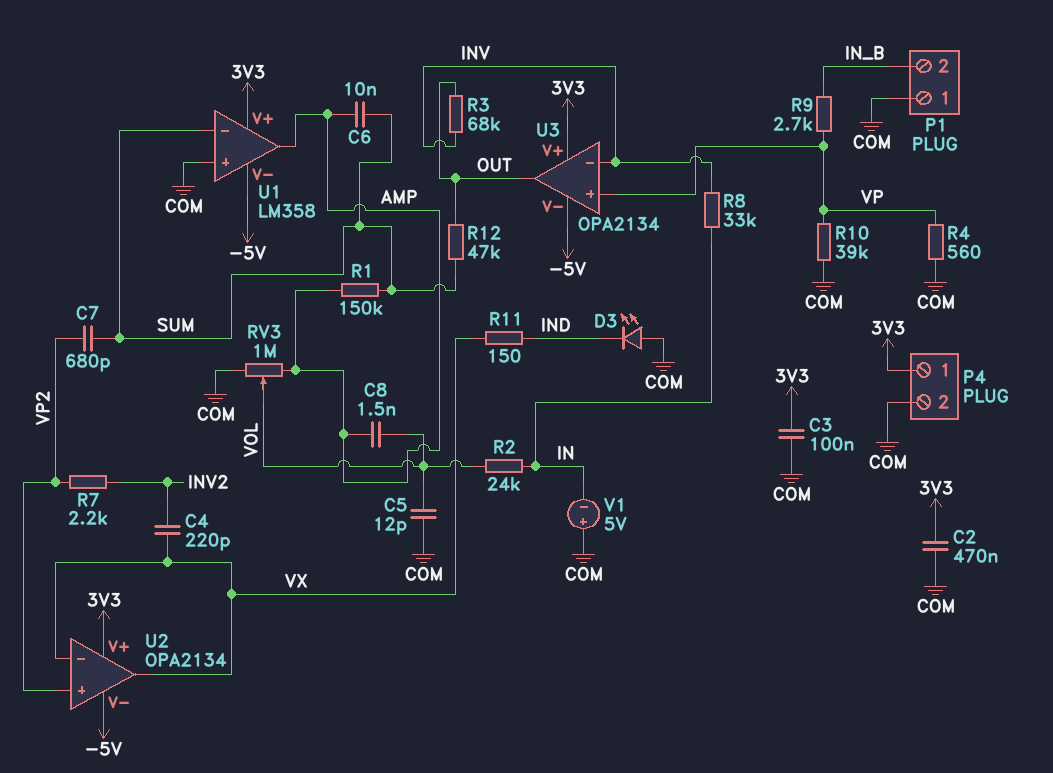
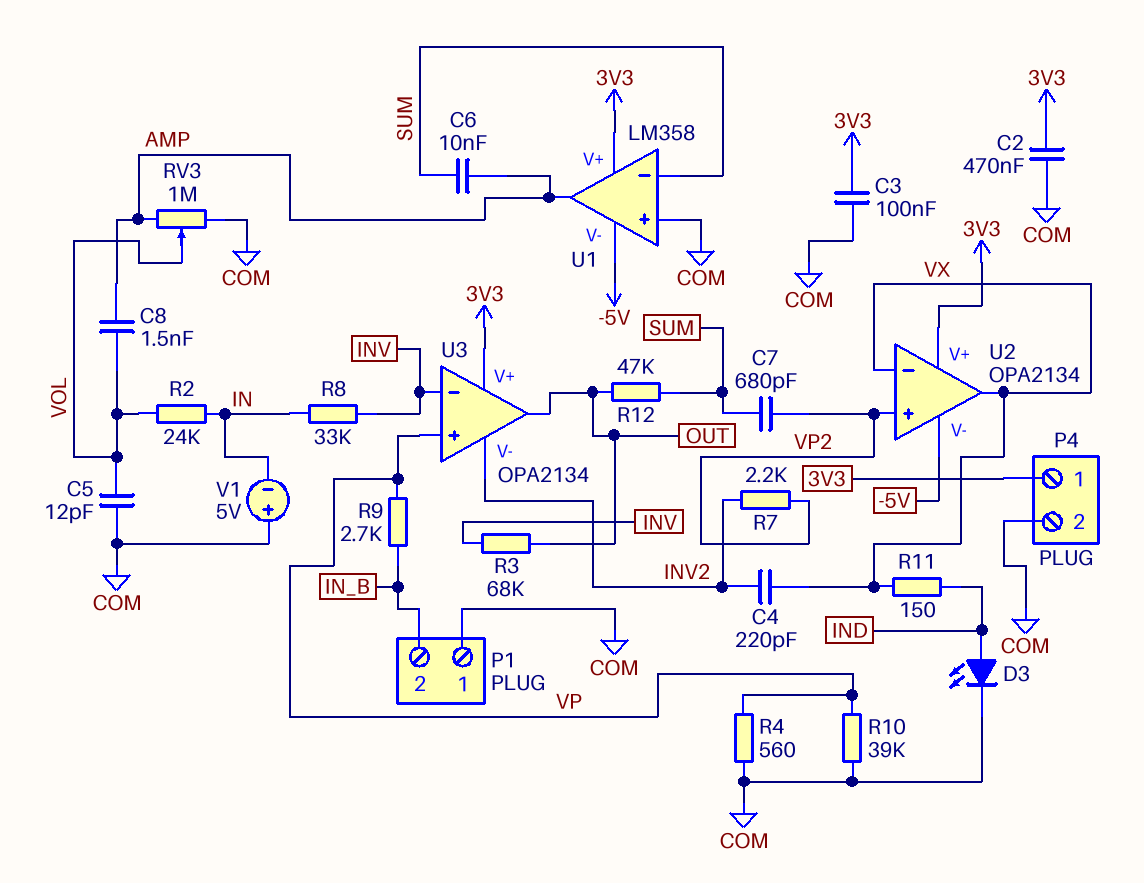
D3: LED (A COM, K IND) -> LED (A IND, K COM)
R1: 150k (AMP, SUM) -> none
U3 pin V-: -5V -> INV2

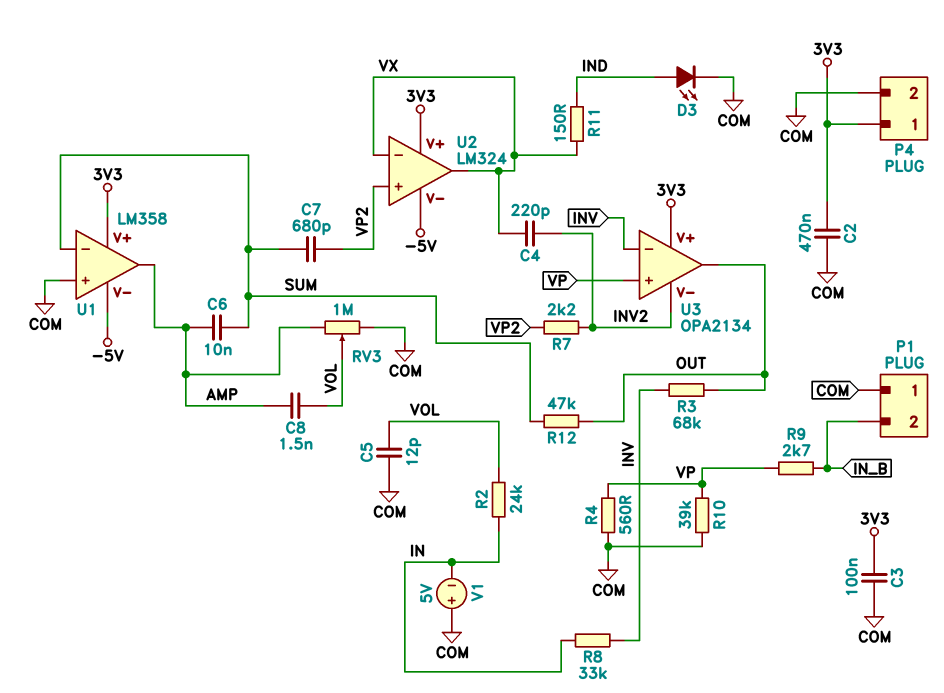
U2: OPA2134 -> LM324

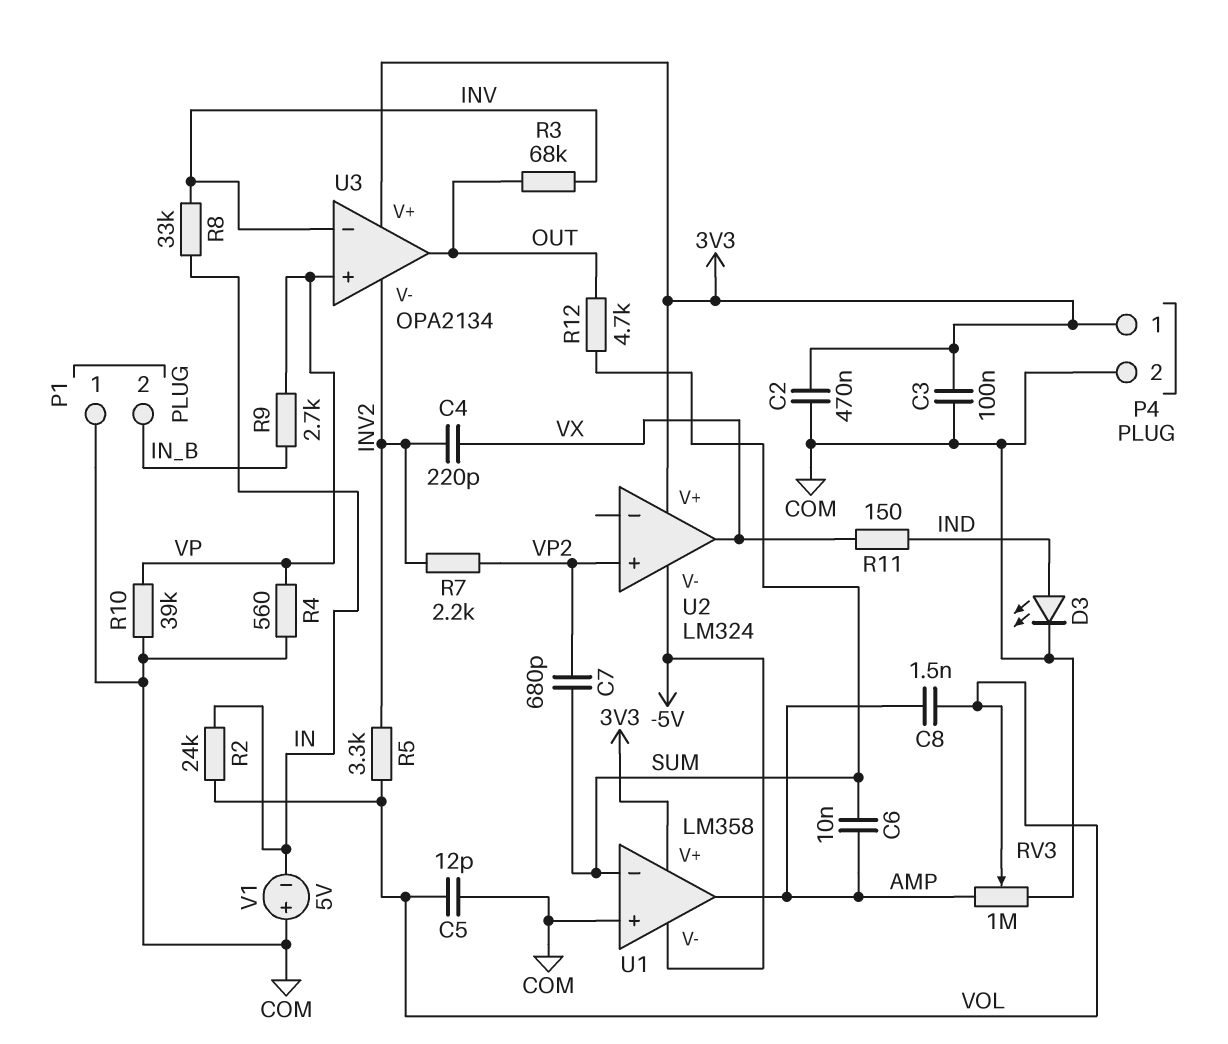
R5: none -> 3.3k (INV2, VOL)
R12: 47k (OUT, SUM) -> 4.7k (OUT, SUM)
U2 pin in-: VX -> none

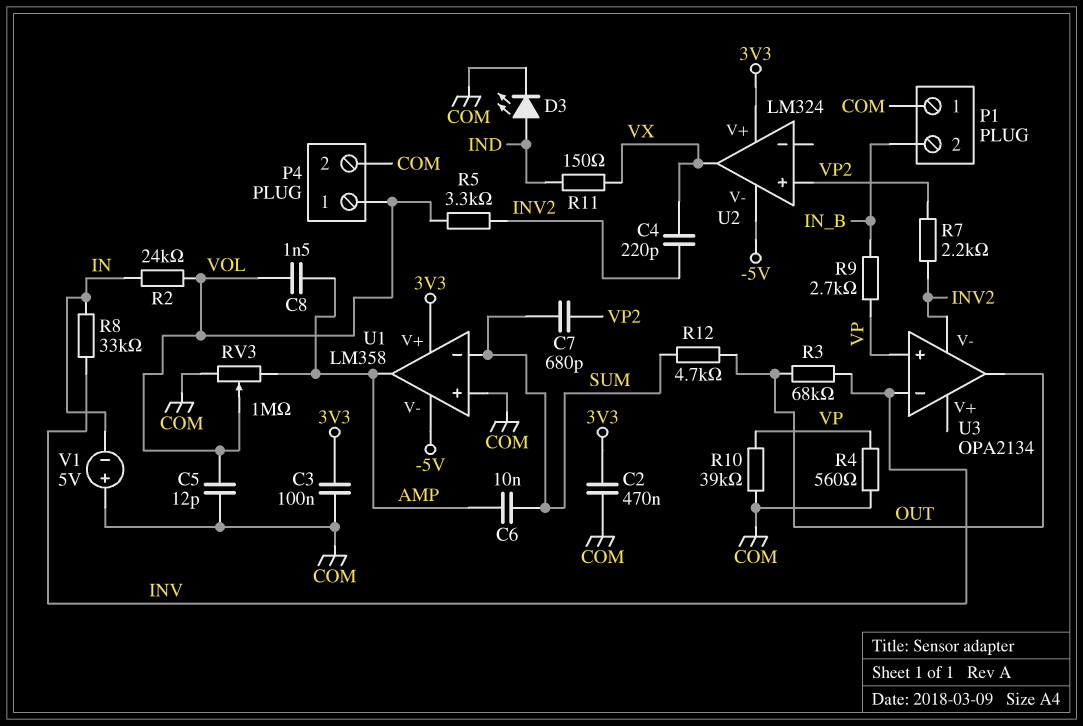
P4 pin 1: 3V3 -> VOL
U3 pin V+: 3V3 -> none

